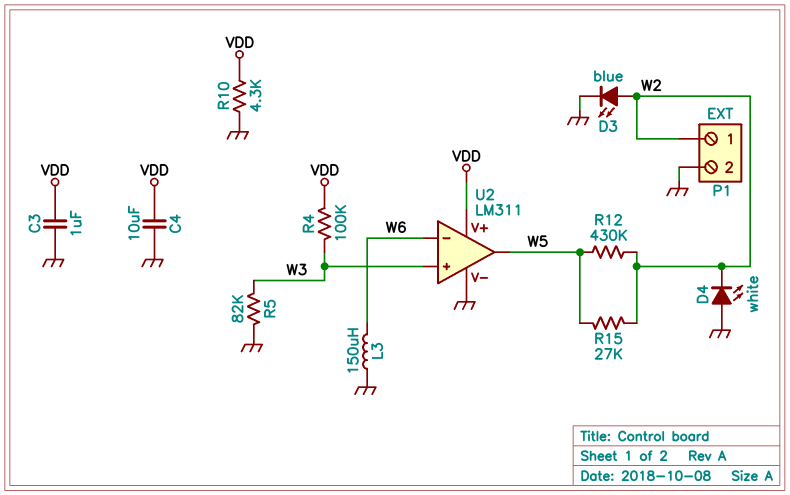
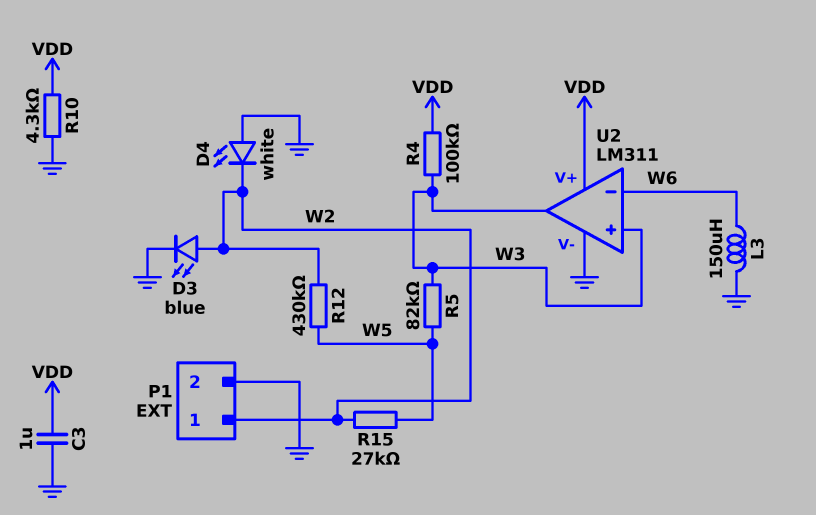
C4: 10uF (GND, VDD) -> none
R5: 82k (GND, W3) -> 82k (W3, W5)
U2 pin out: W5 -> W3

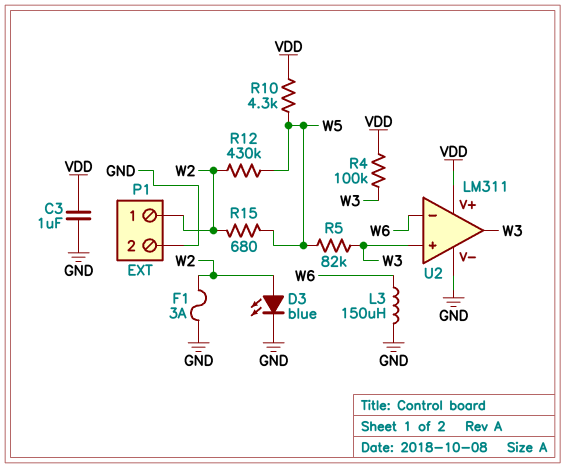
D4: LED white (A GND, K W2) -> none
F1: none -> 3A (GND, W2)
R10: 4.3k (GND, VDD) -> 4.3k (VDD, W5)
R15: 27k (W2, W5) -> 680 (W2, W5)

